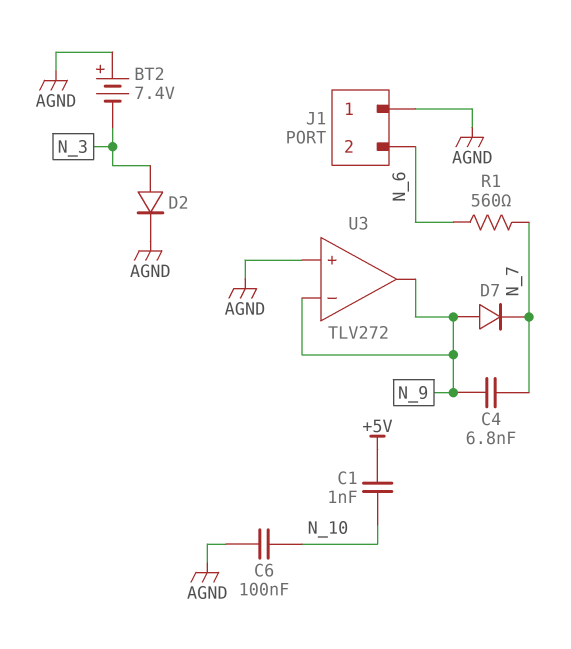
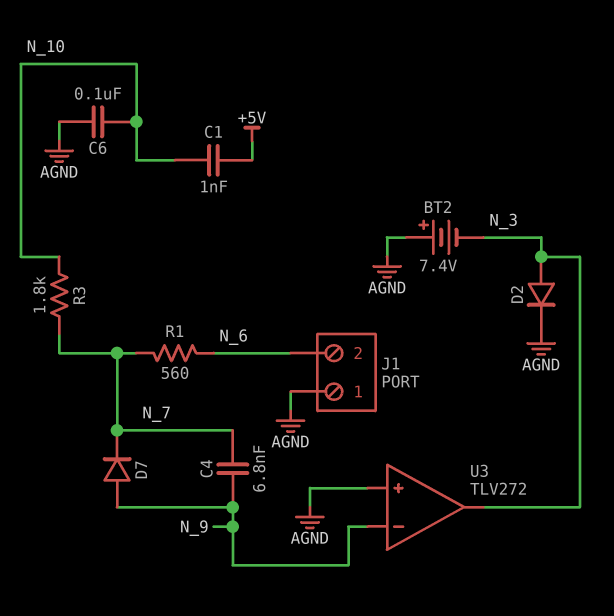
R3: none -> 1.8k (N_7, N_10)
U3 pin out: N_9 -> N_3

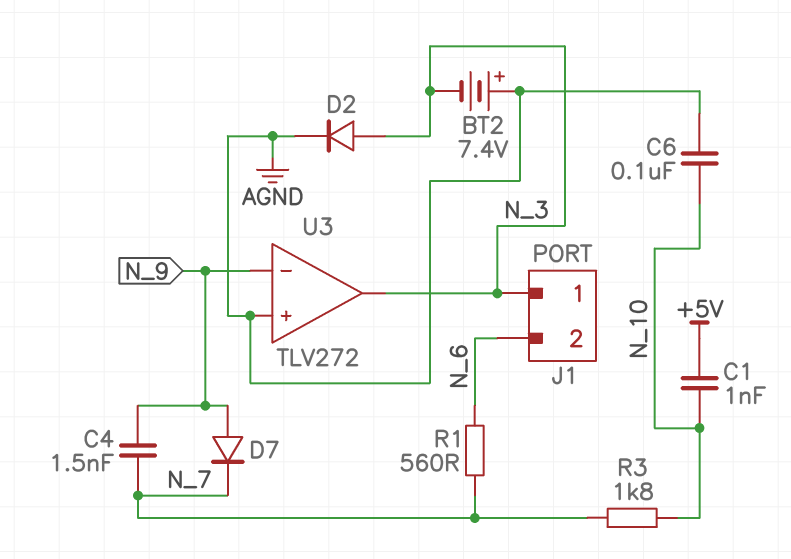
C4: 6.8nF (N_7, N_9) -> 1.5nF (N_7, N_9)
J1 pin 1: AGND -> N_3

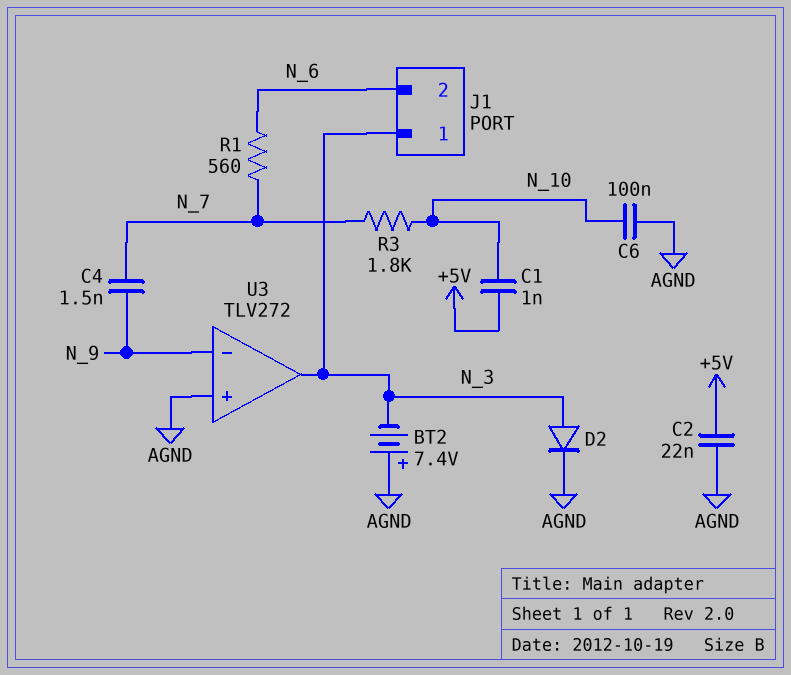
C2: none -> 22nF (+5V, AGND)
D7: diode (A N_9, K N_7) -> none

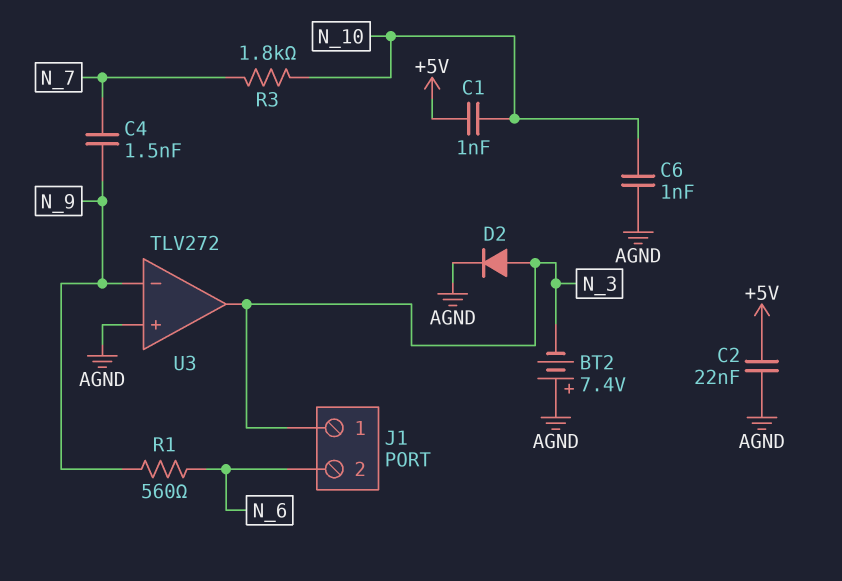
C6: 100nF (AGND, N_10) -> 1nF (AGND, N_10)
R1: 560 (N_6, N_7) -> 560 (N_6, N_9)

